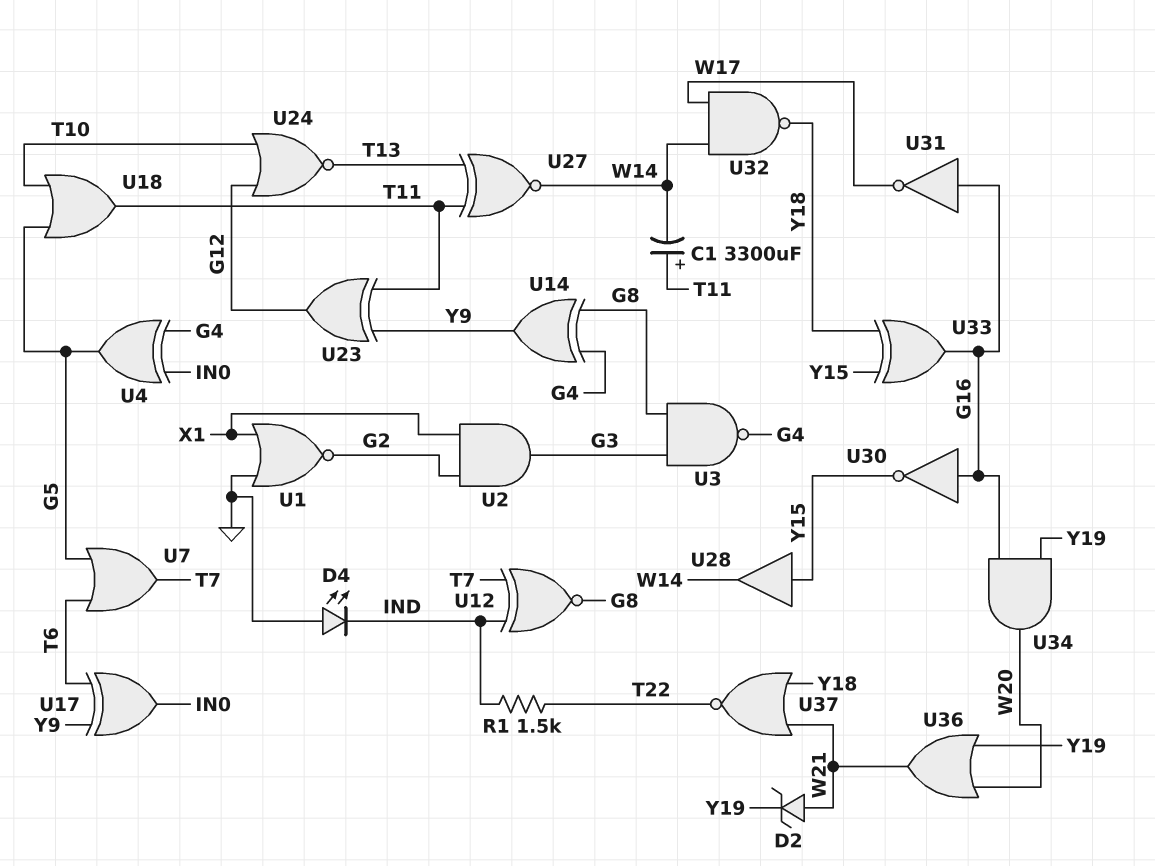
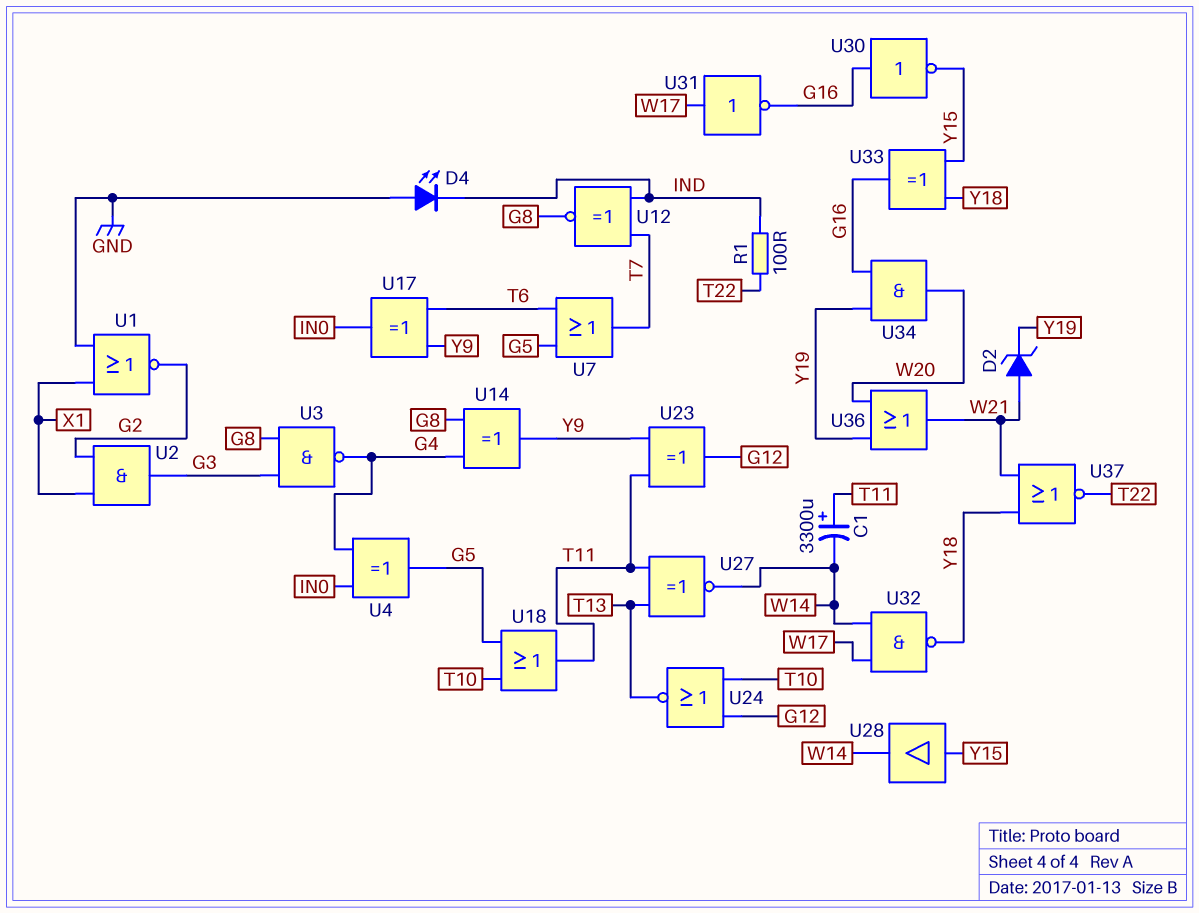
R1: 1.5k (IND, T22) -> 100 (IND, T22)
U31: NOT (in G16, out W17) -> NOT (in W17, out G16)

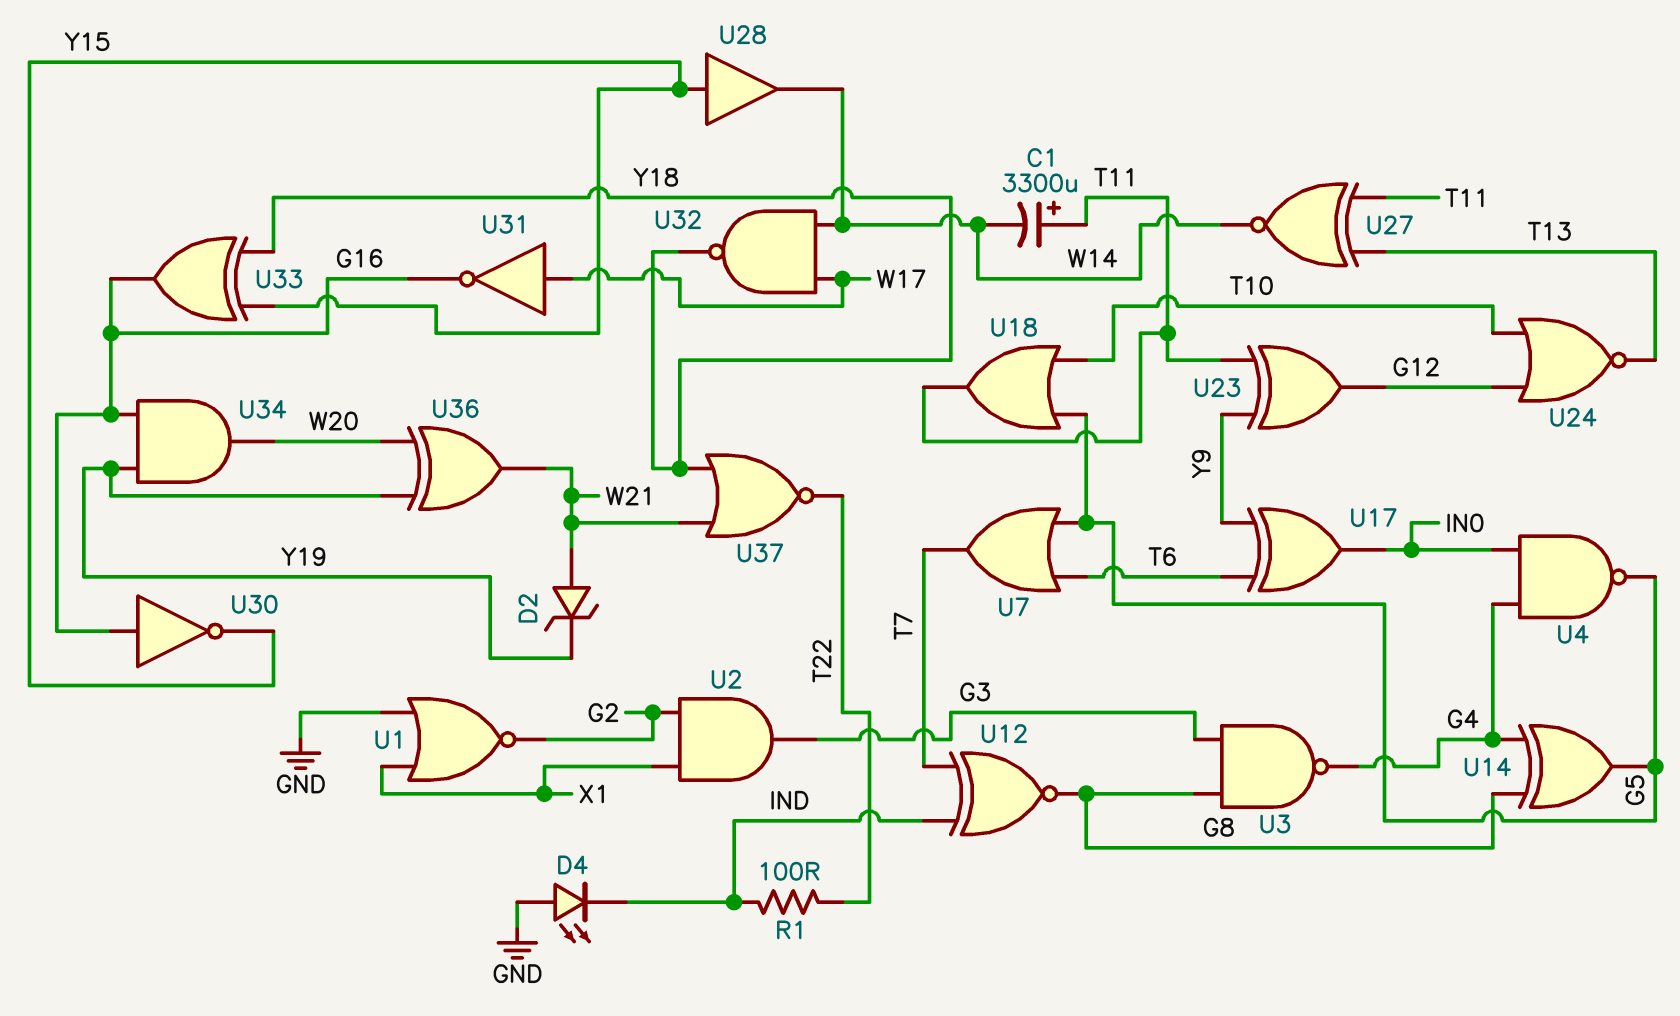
U4: XOR (in G4, in IN0, out G5) -> NAND (in G4, in IN0, out G5)
U14: XOR (in G4, in G8, out Y9) -> XOR (in G4, in G8, out G5)
U36: OR (in W20, in Y19, out W21) -> XOR (in W20, in Y19, out W21)

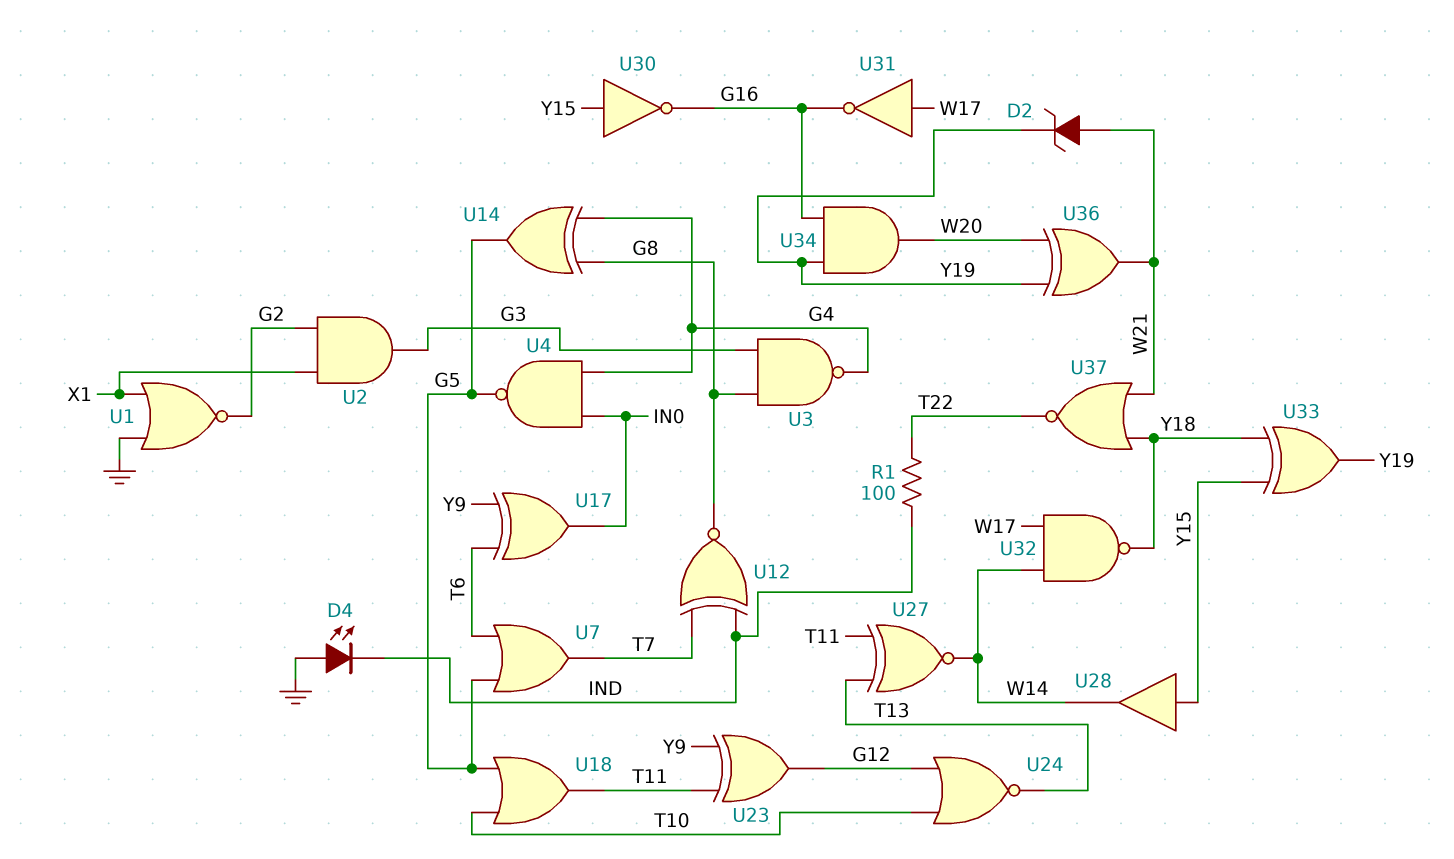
C1: 3300uF (plus T11, minus W14) -> none
U30: NOT (in G16, out Y15) -> NOT (in Y15, out G16)
U33: XOR (in Y15, in Y18, out G16) -> XOR (in Y15, in Y18, out Y19)

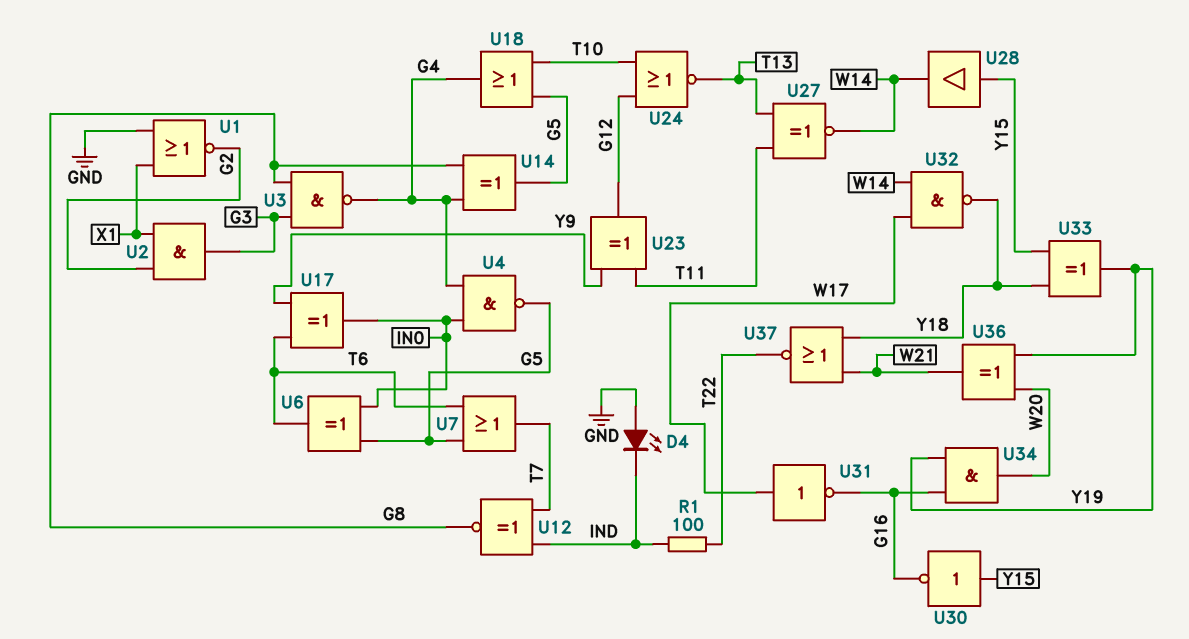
D2: zener (A W21, K Y19) -> none
U6: none -> XOR (in G5, in IN0, out T6)
U18: OR (in G5, in T10, out T11) -> OR (in G5, in T10, out G4)

